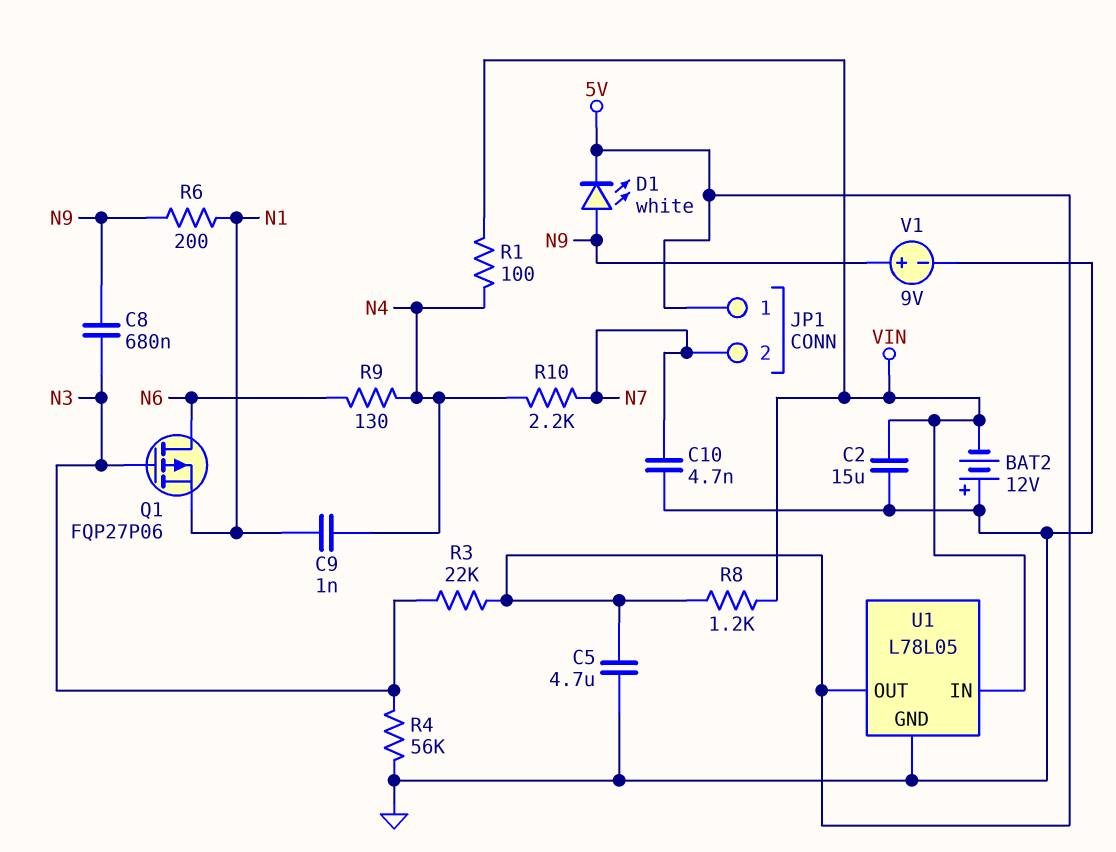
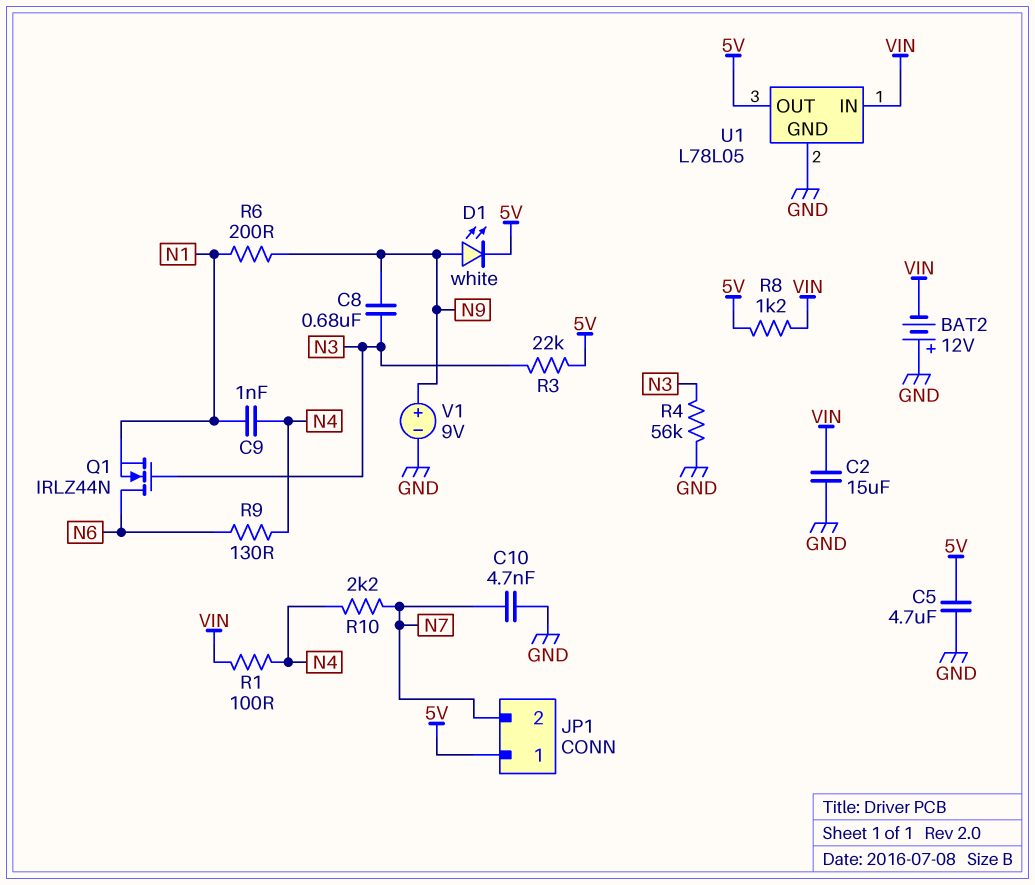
Q1: PMOS FQP27P06 (G N3, D N6, S N1) -> NMOS IRLZ44N (G N3, D N6, S N1)

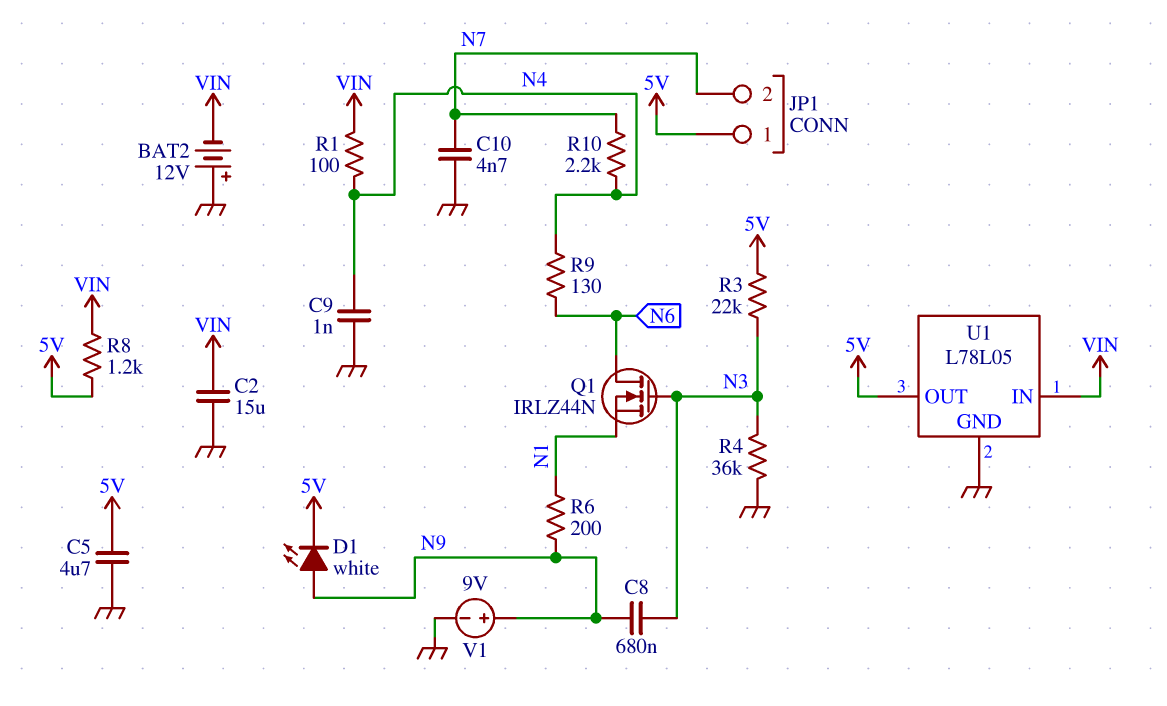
C9: 1nF (N1, N4) -> 1nF (GND, N4)
R4: 56k (GND, N3) -> 36k (GND, N3)

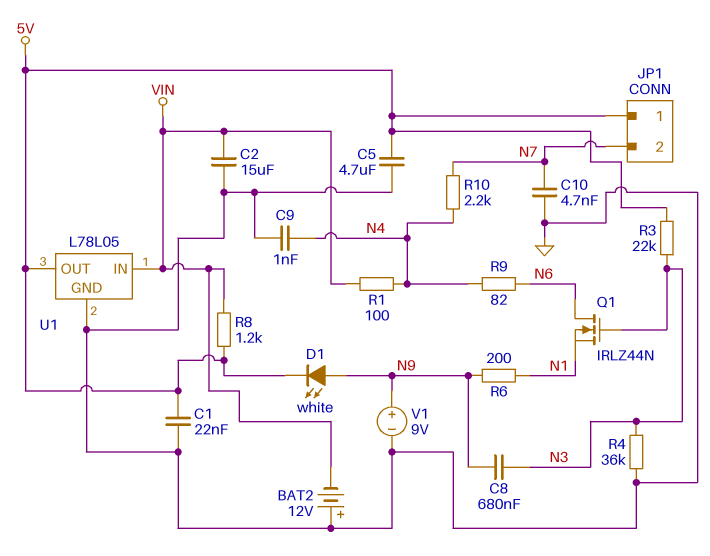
C1: none -> 22nF (5V, GND)
R9: 130 (N4, N6) -> 82 (N4, N6)

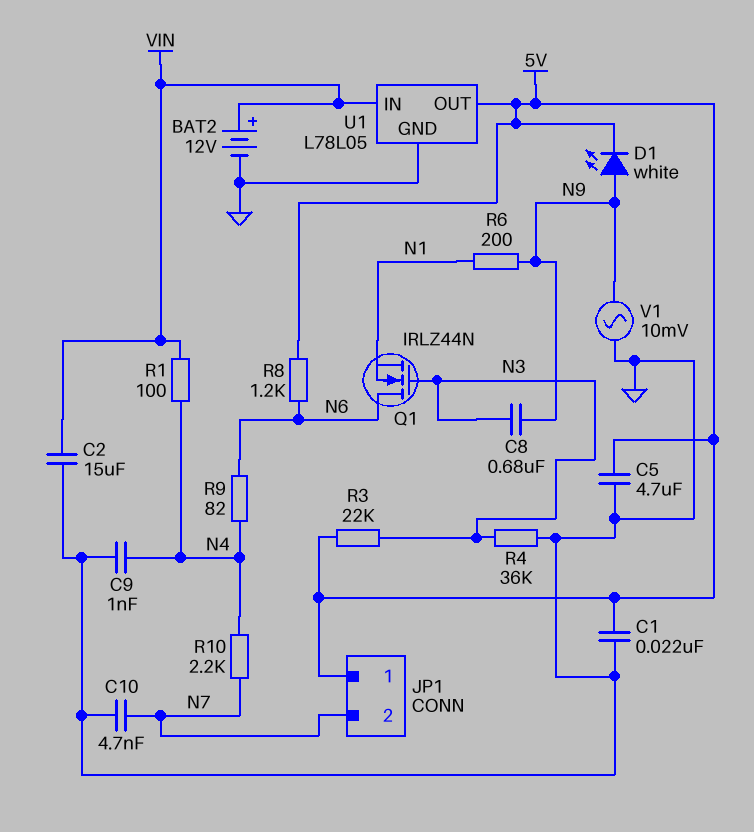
BAT2: 12V (plus GND, minus VIN) -> 12V (plus VIN, minus GND)
R8: 1.2k (5V, VIN) -> 1.2k (5V, N6)
V1: 9V (plus N9, minus GND) -> AC 10mV (GND, N9)

